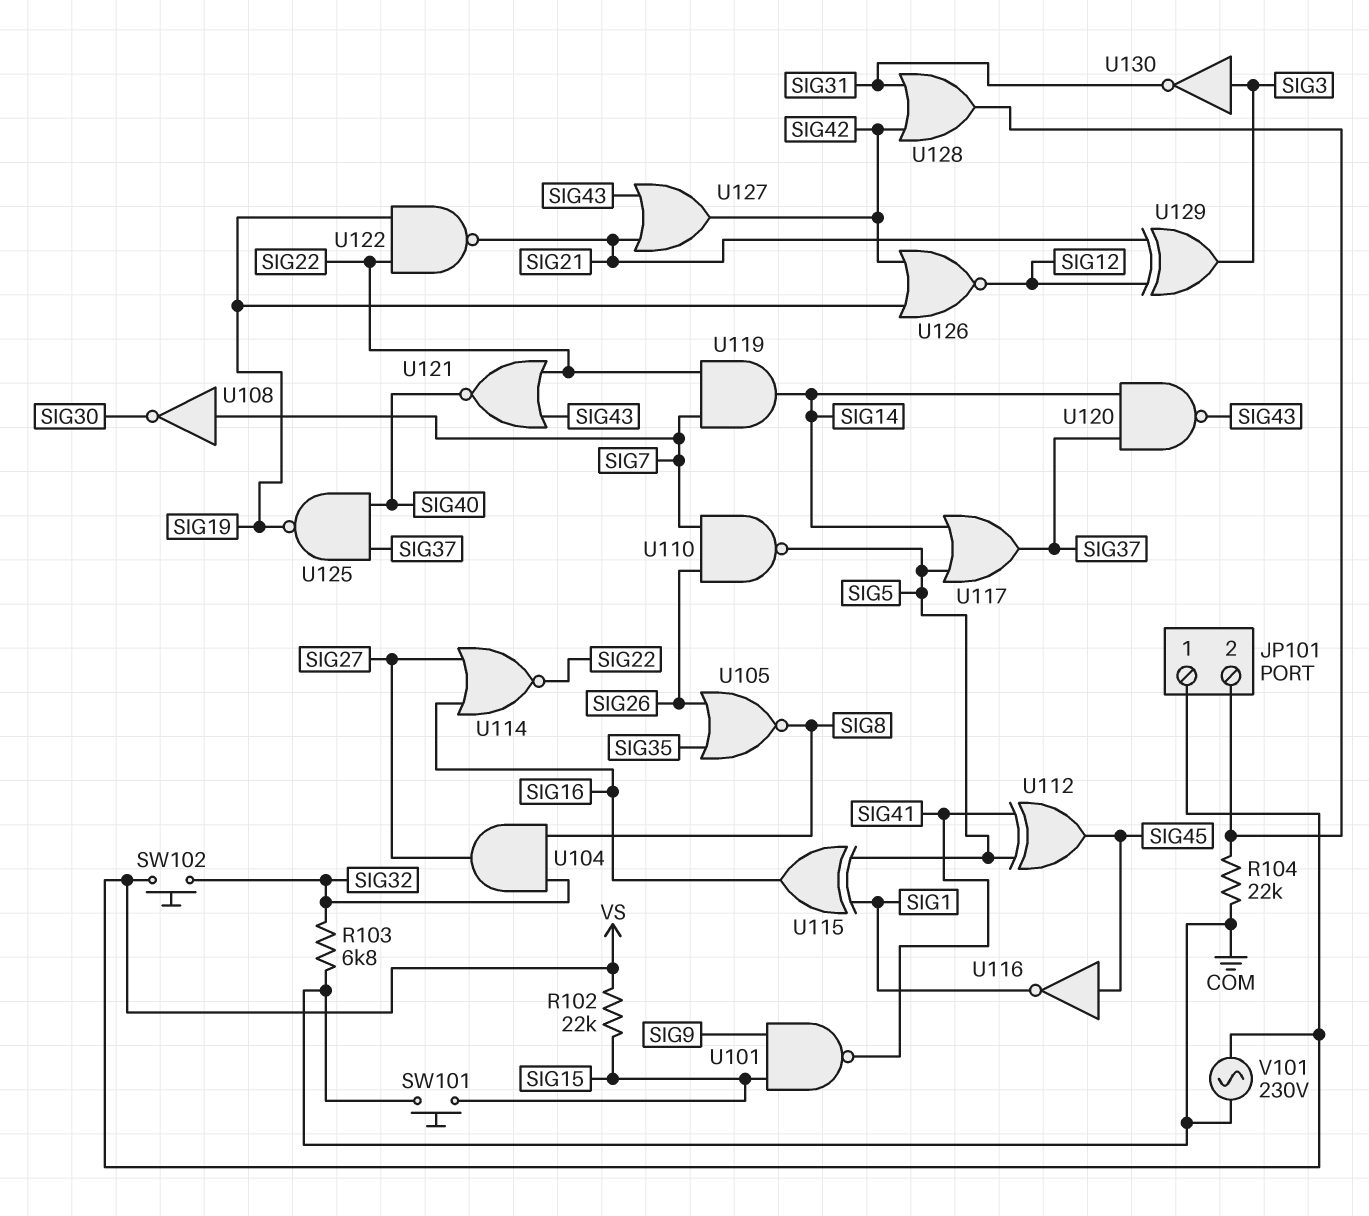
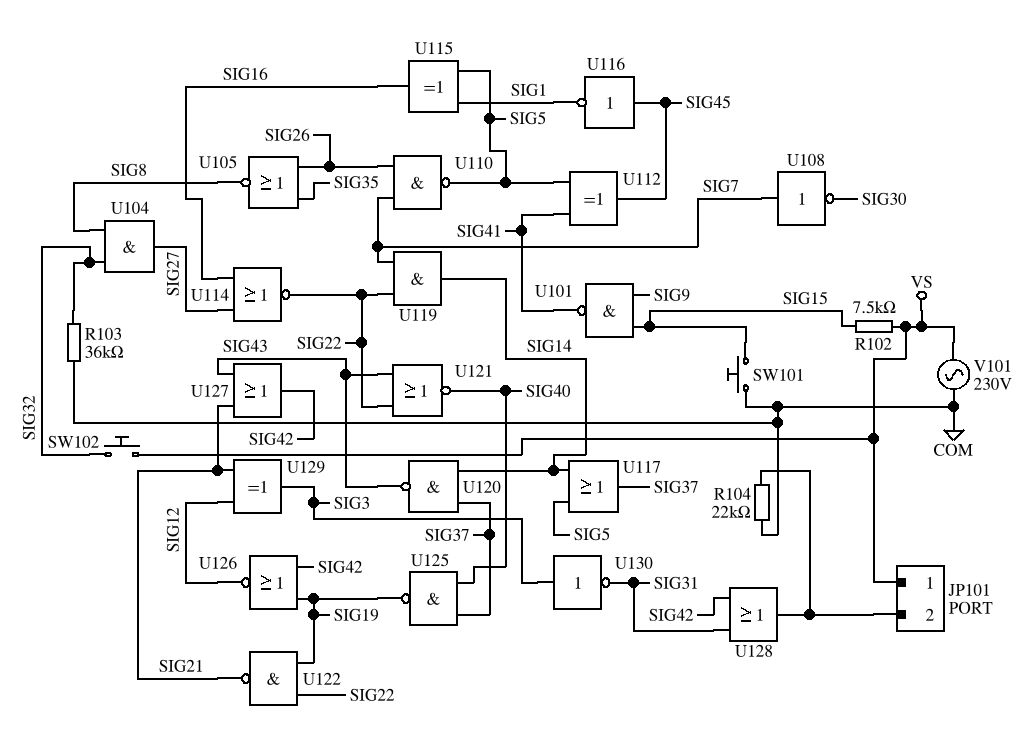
R102: 22k (SIG15, VS) -> 7.5k (SIG15, VS)
R103: 6.8k (COM, SIG32) -> 36k (COM, SIG32)

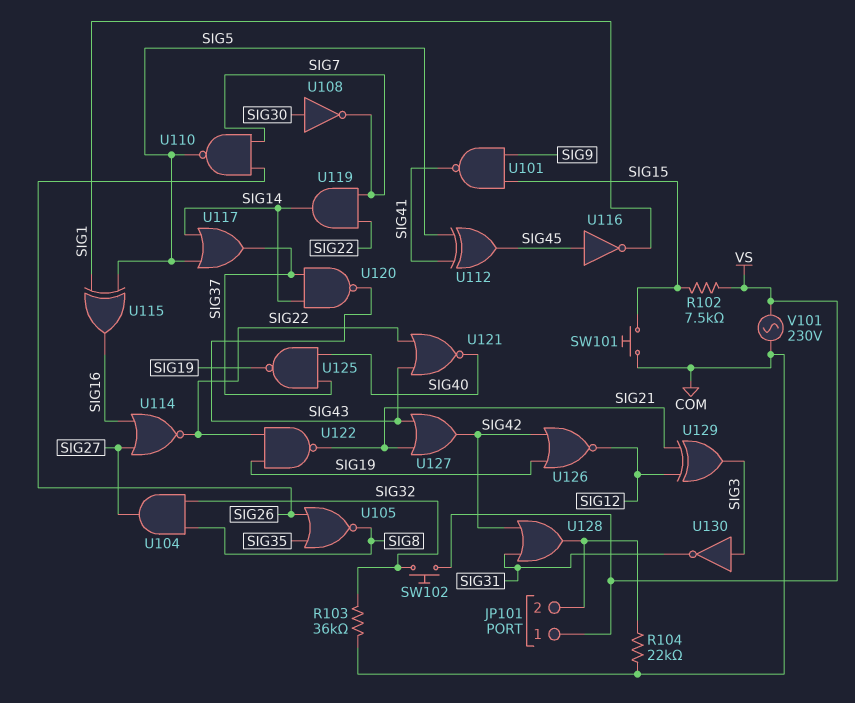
U108: NOT (in SIG7, out SIG30) -> NOT (in SIG30, out SIG7)

